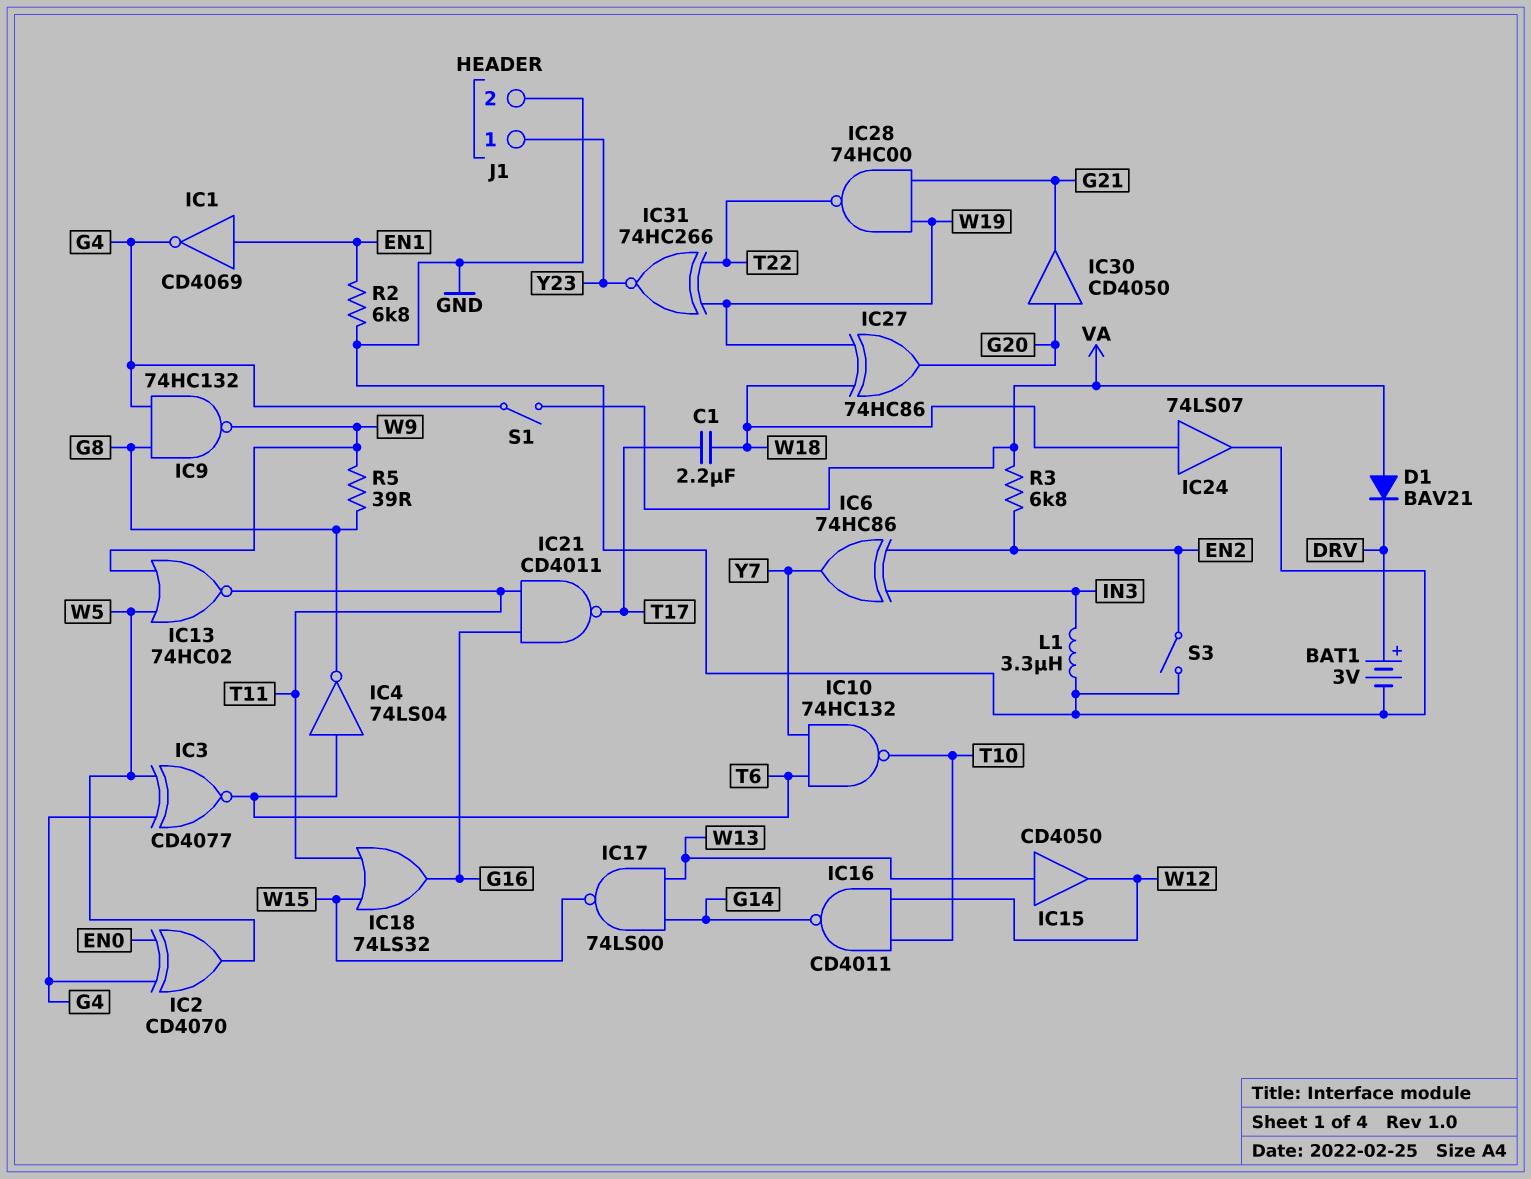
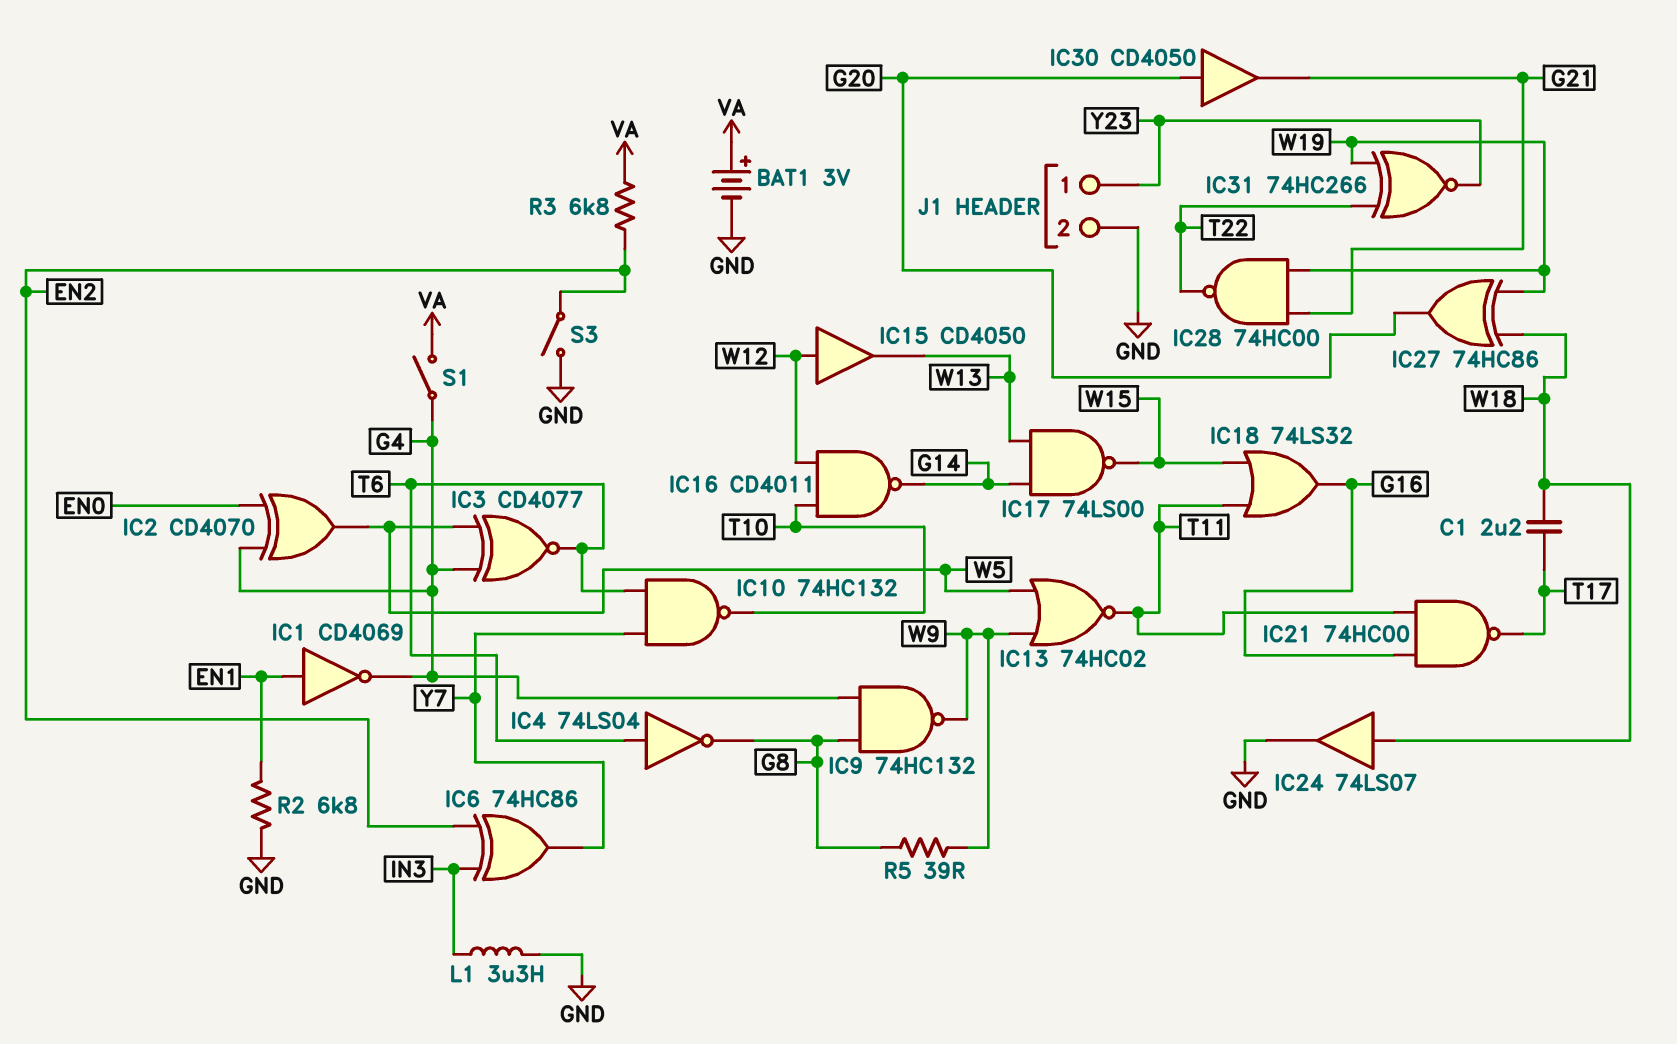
BAT1: 3V (plus DRV, minus GND) -> 3V (plus VA, minus GND)
D1: diode BAV21 (A VA, K DRV) -> none
IC15: buffer CD4050 (in W13, out W12) -> buffer CD4050 (in W12, out W13)
IC21: NAND CD4011 (in G16, in T11, out T17) -> NAND 74HC00 (in G16, in T11, out T17)

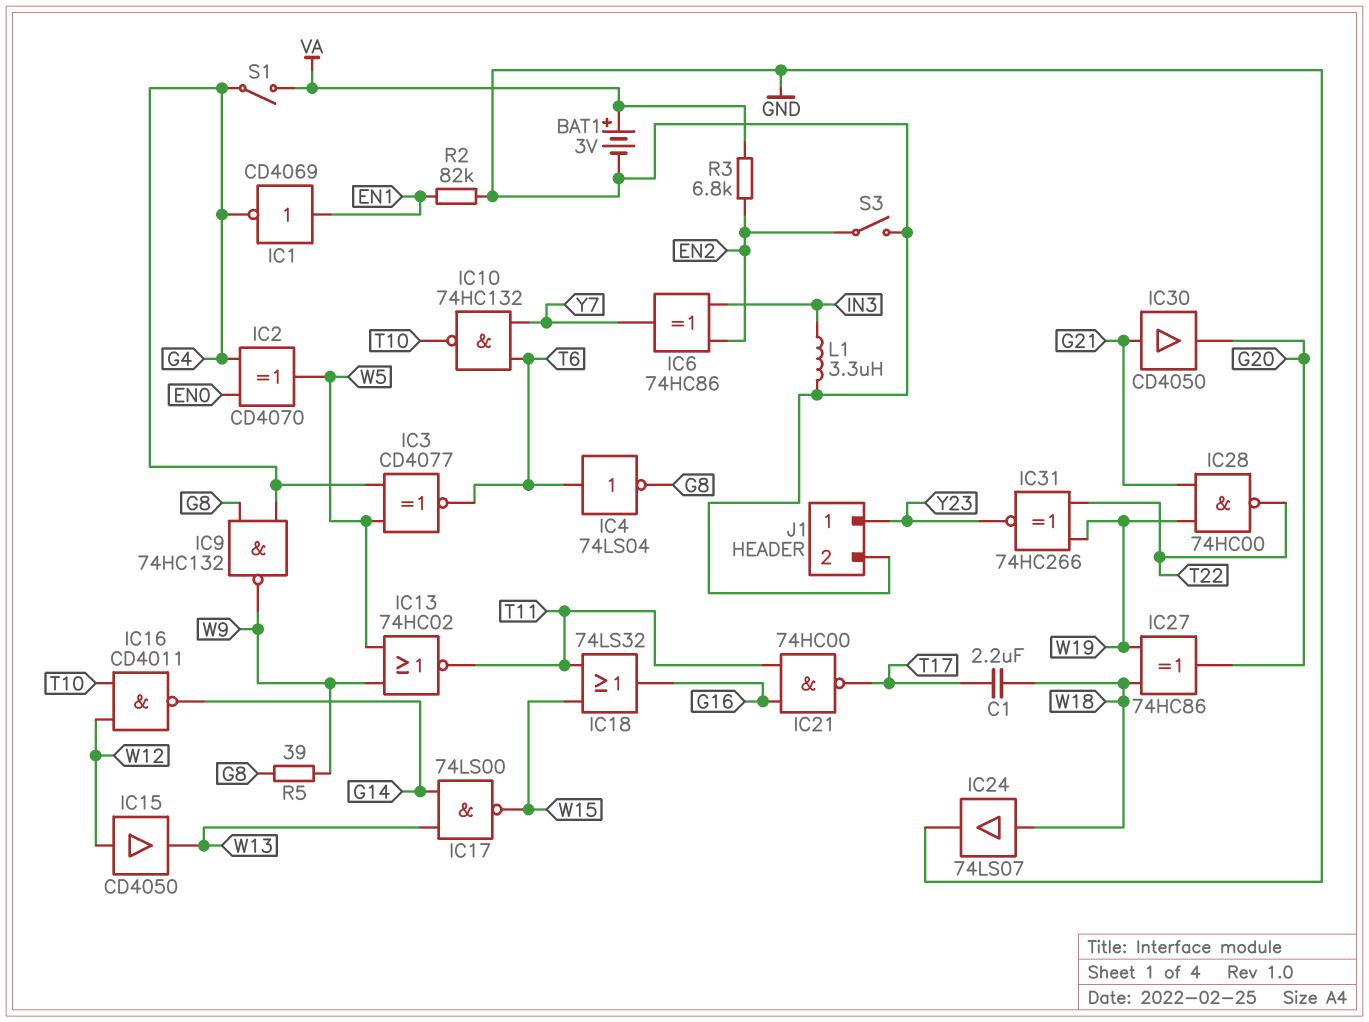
IC30: buffer CD4050 (in G20, out G21) -> buffer CD4050 (in G21, out G20)
R2: 6.8k (EN1, GND) -> 82k (EN1, GND)

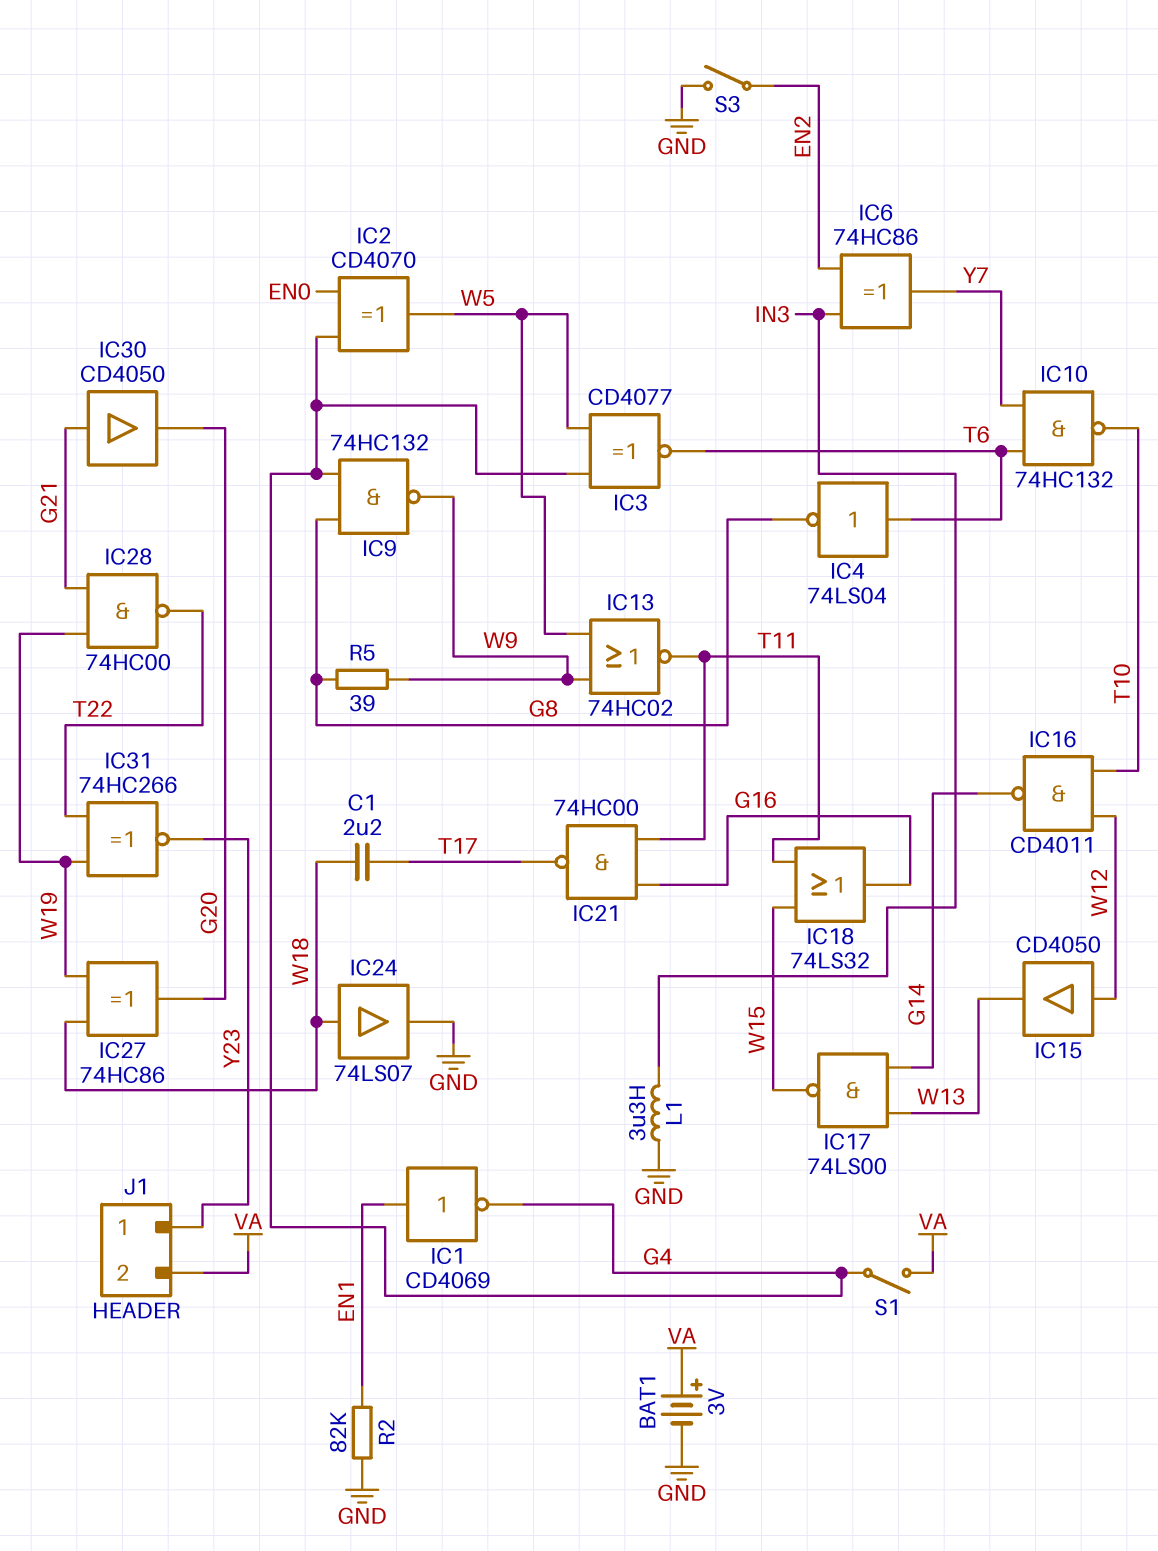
J1 pin 2: GND -> VA
R3: 6.8k (EN2, VA) -> none

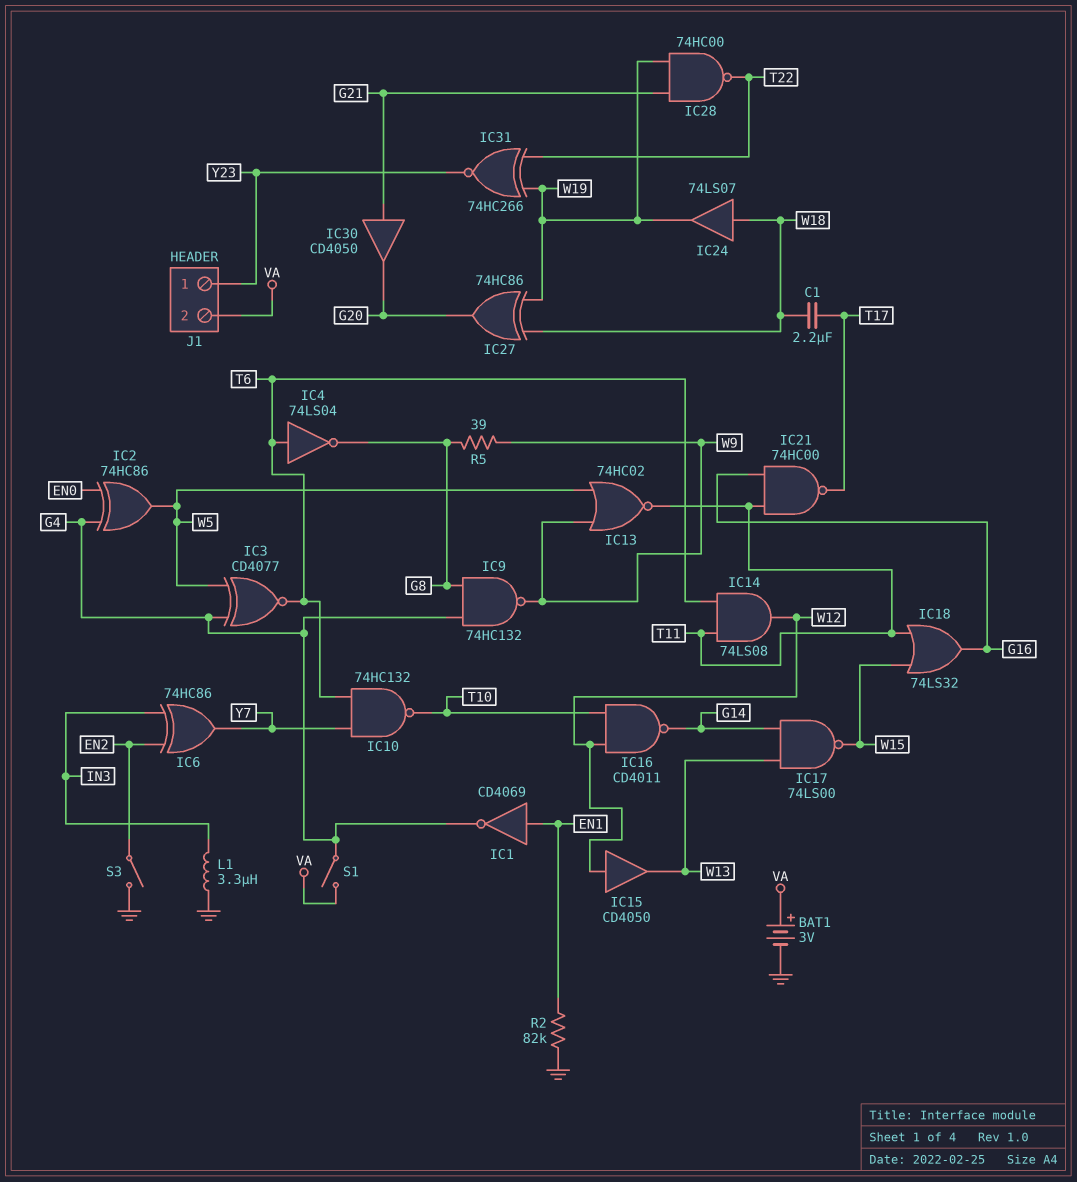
IC2: XOR CD4070 (in EN0, in G4, out W5) -> XOR 74HC86 (in EN0, in G4, out W5)
IC14: none -> AND 74LS08 (in T6, in T11, out W12)
IC24: buffer 74LS07 (in W18, out GND) -> buffer 74LS07 (in W18, out W19)

